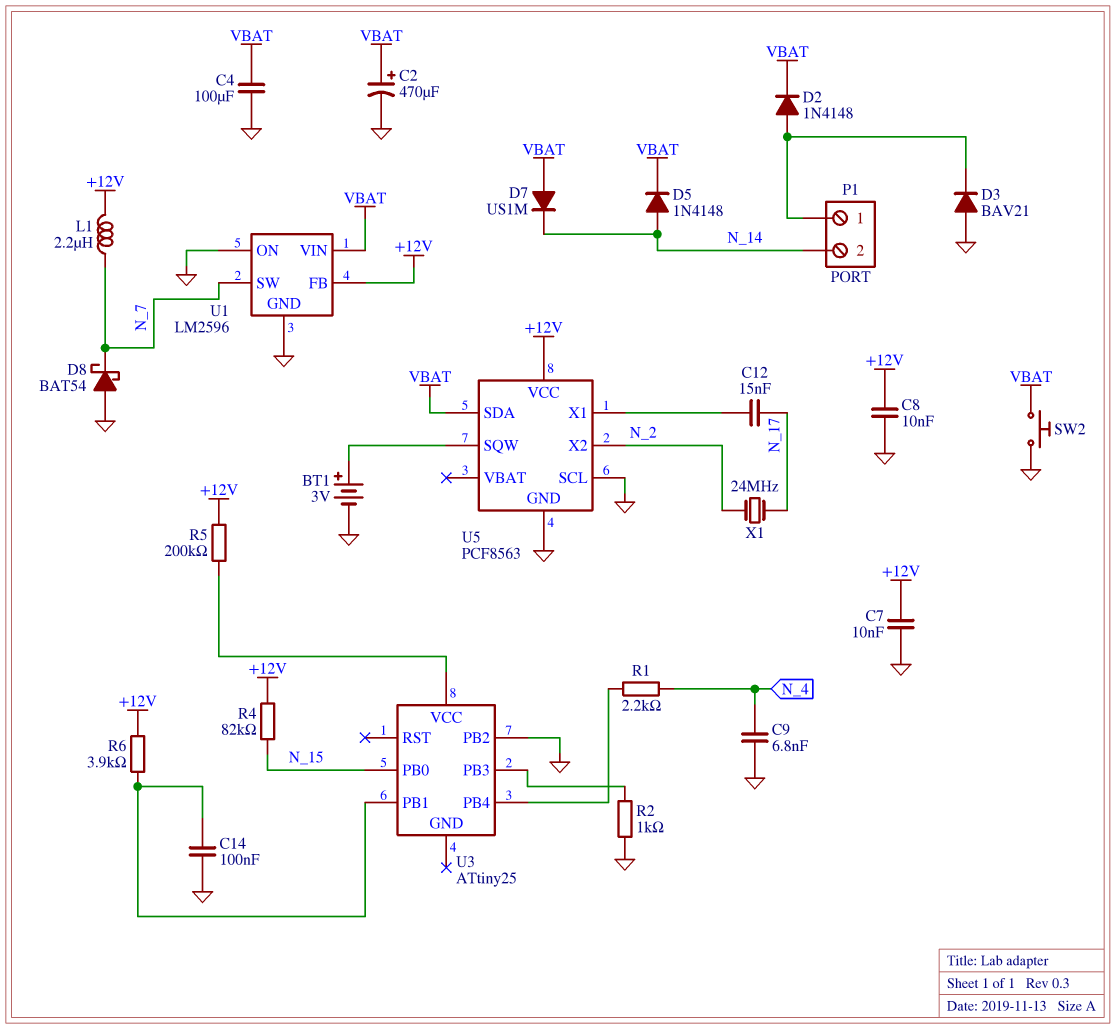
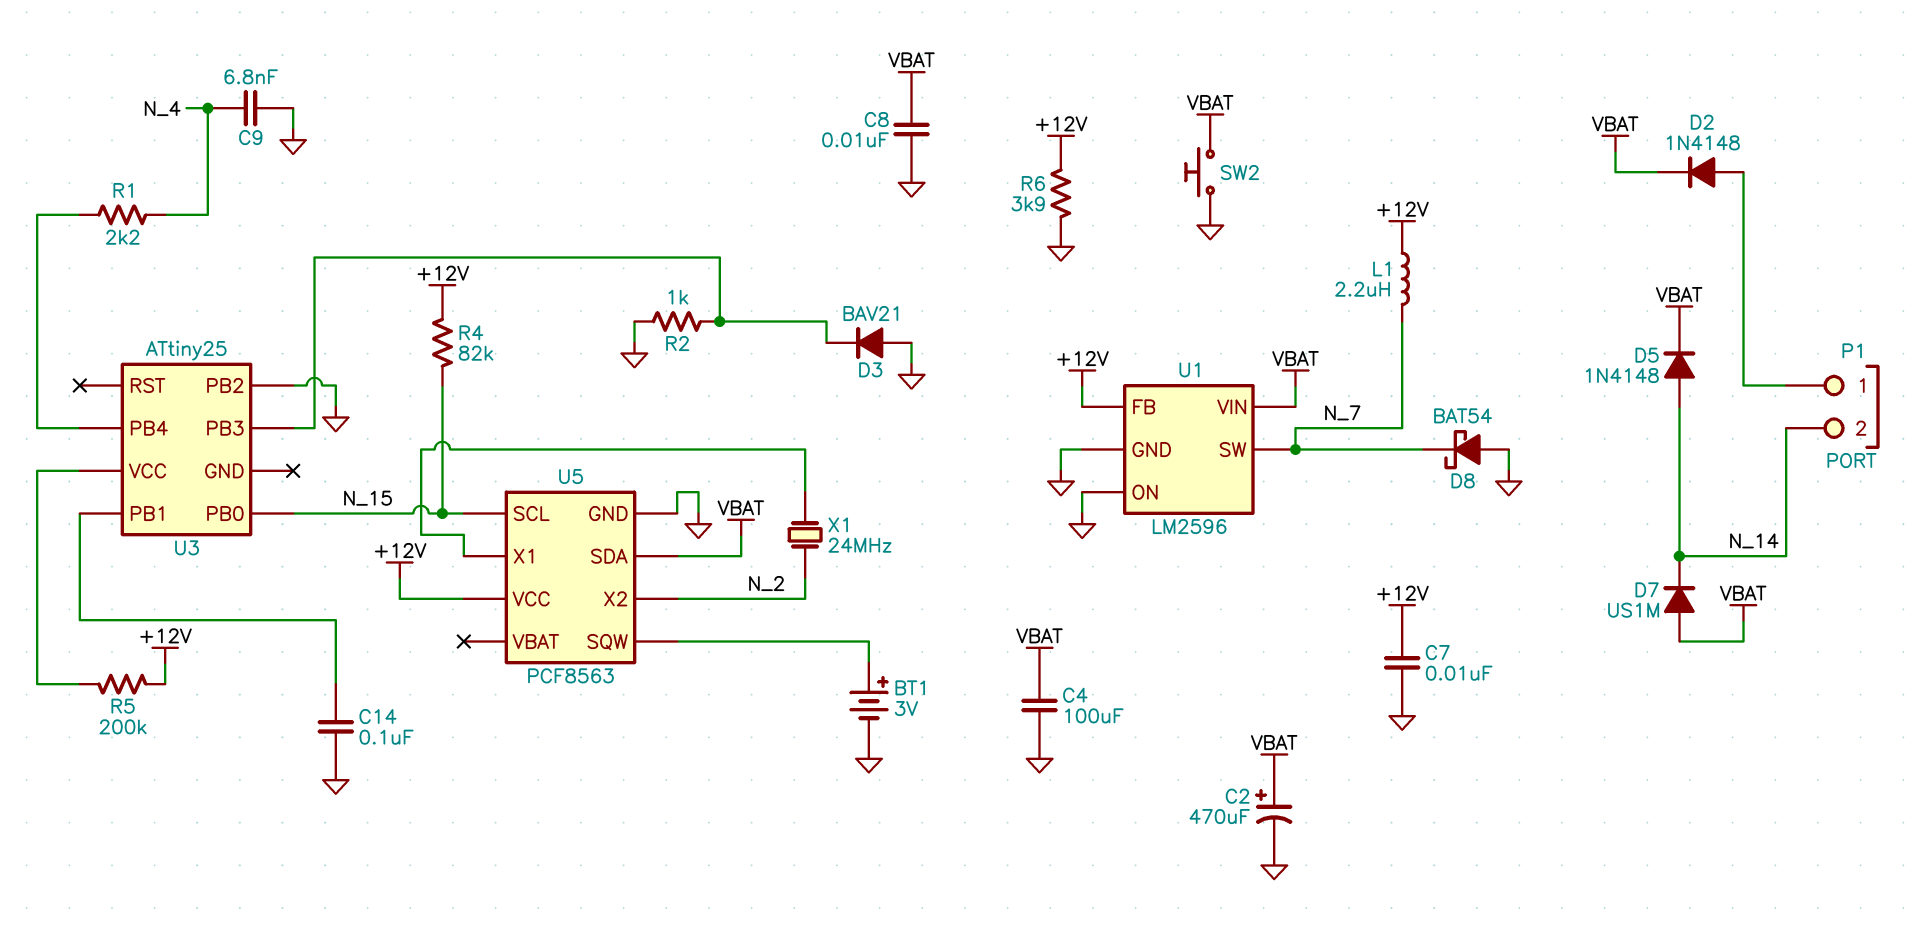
C8: 10nF (+12V, GND) -> 10nF (GND, VBAT)
C12: 15nF (N_17, U5/X1) -> none
D3: diode BAV21 (A GND, K P1/1) -> diode BAV21 (A GND, K U3/PB3)
R6: 3.9k (+12V, U3/PB1) -> 3.9k (+12V, GND)
U5 pin SCL: GND -> N_15
X1: 24MHz (N_2, N_17) -> 24MHz (N_2, U5/X1)

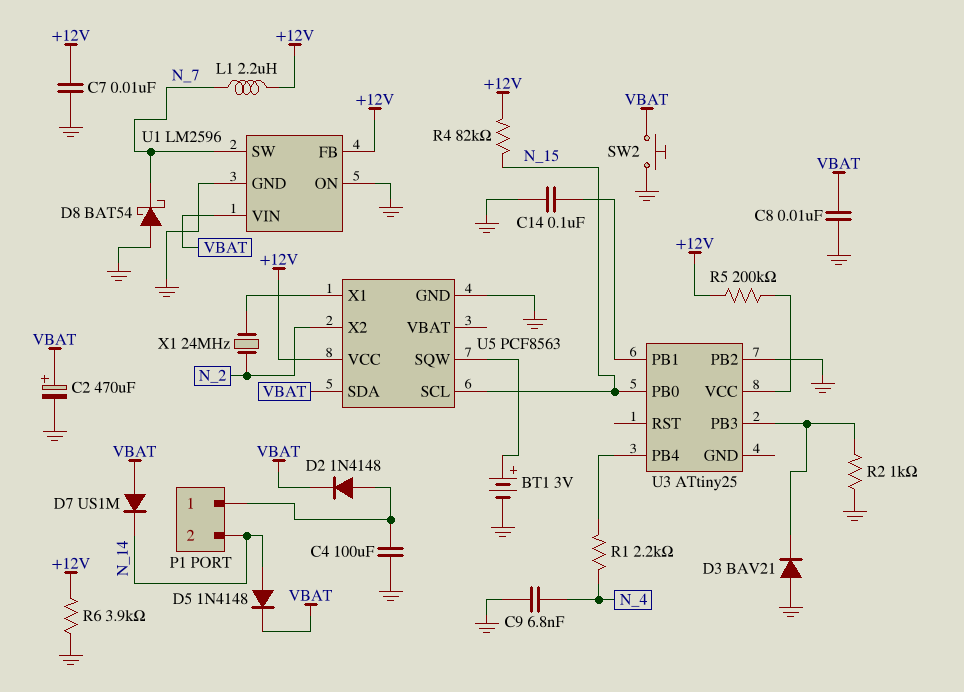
C4: 100uF (GND, VBAT) -> 100uF (GND, P1/1)

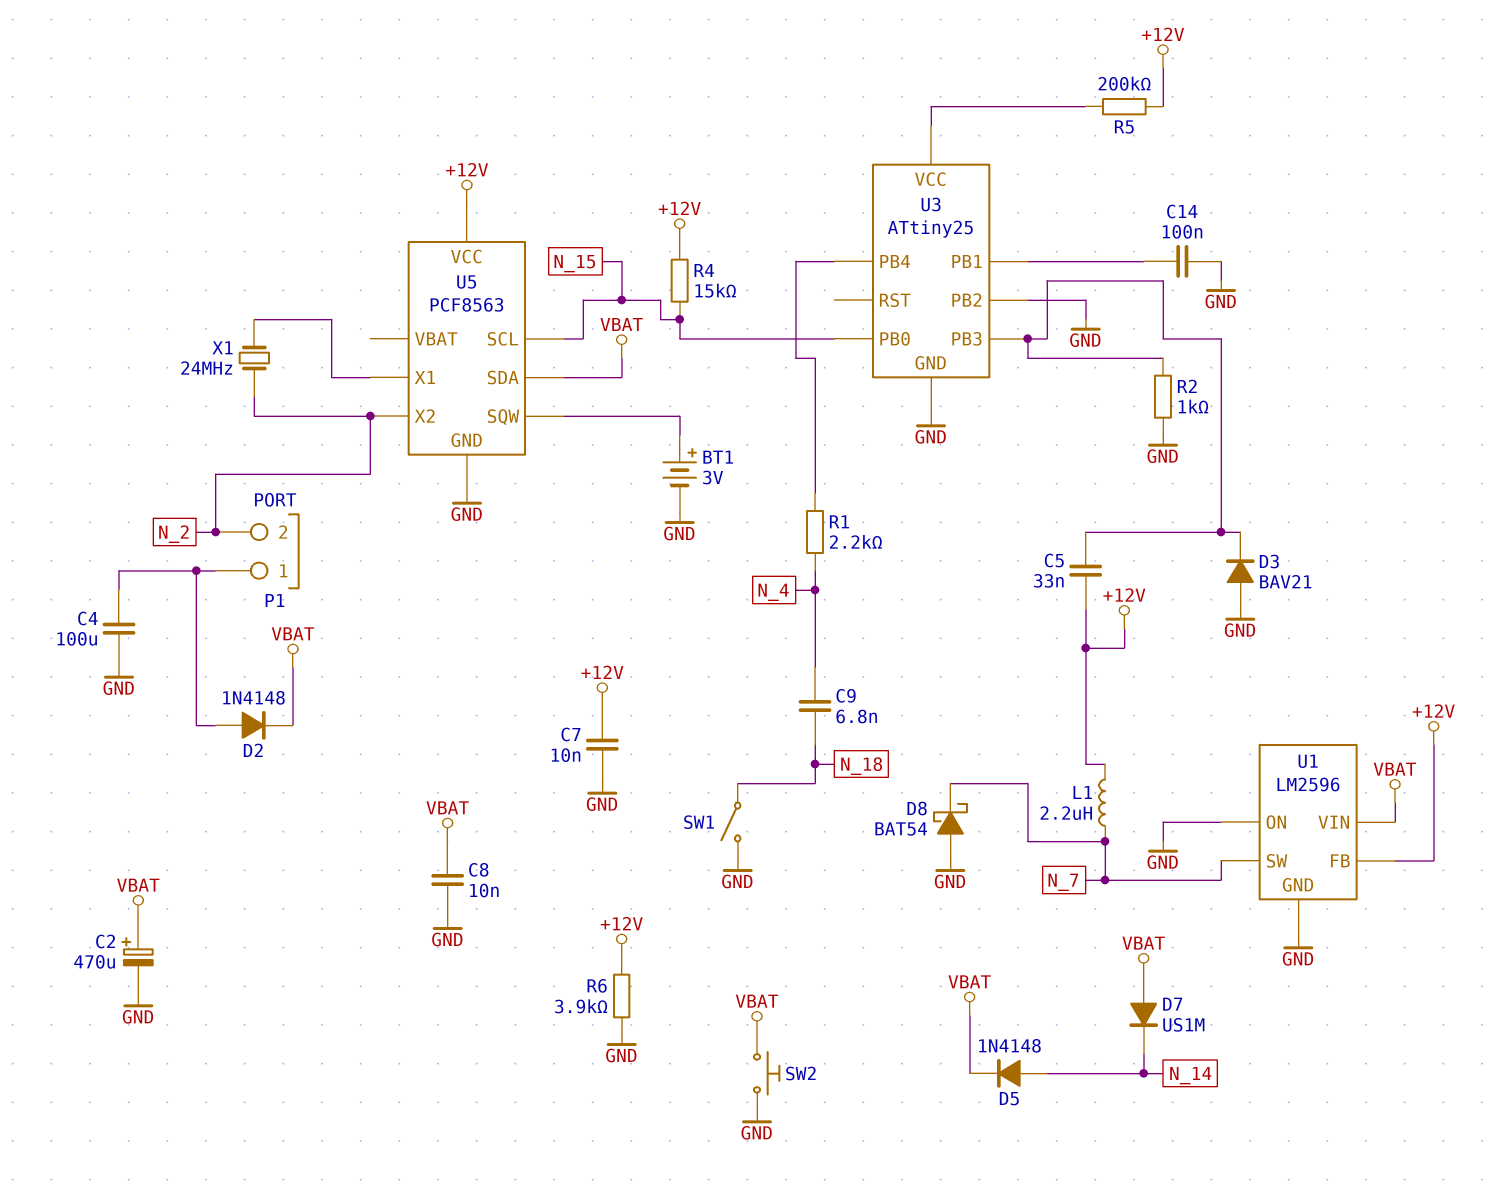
C5: none -> 33nF (+12V, U3/PB3)
C9: 6.8nF (GND, N_4) -> 6.8nF (N_4, N_18)
P1 pin 2: N_14 -> N_2
R4: 82k (+12V, N_15) -> 15k (+12V, N_15)
SW1: none -> switch (GND, N_18)
U3 pin GND: none -> GND

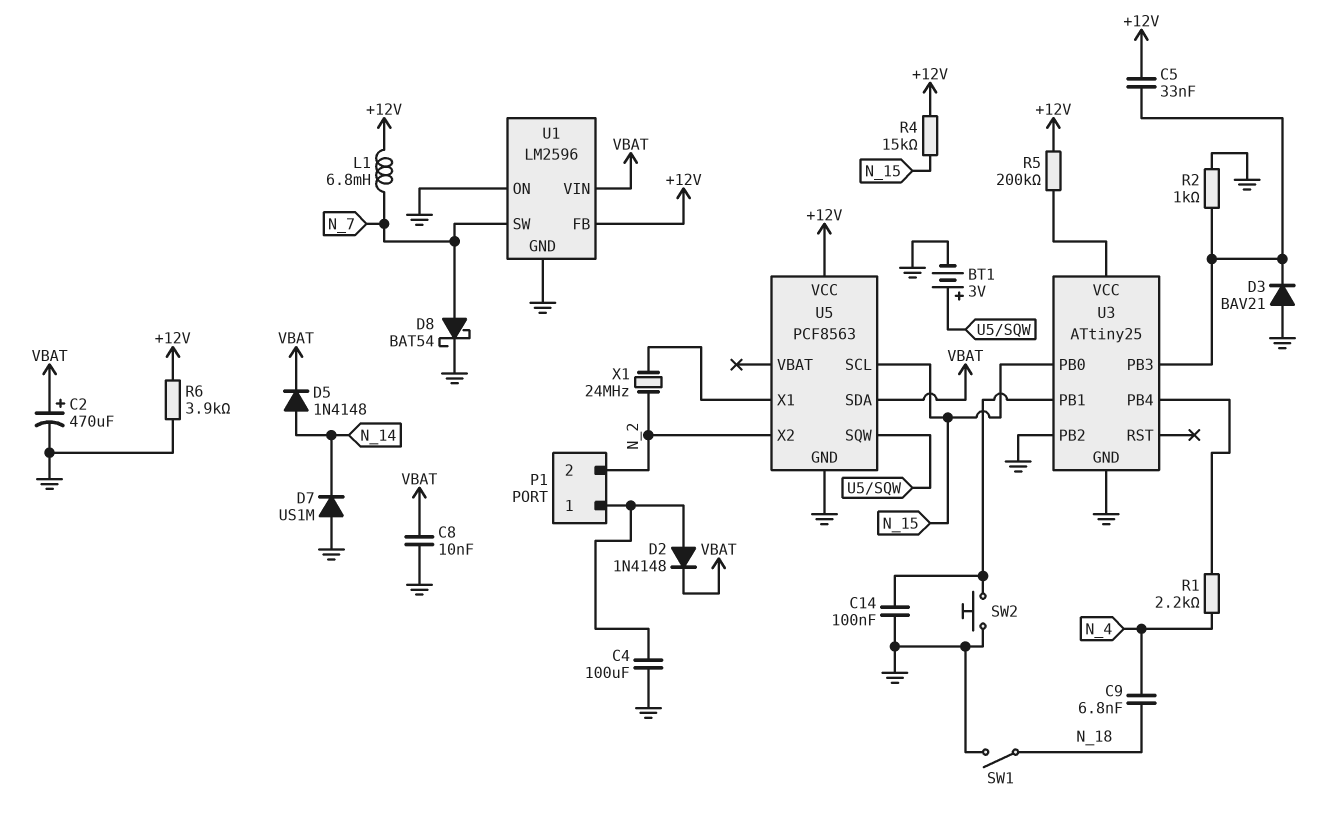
C7: 10nF (+12V, GND) -> none
D7: diode US1M (A VBAT, K N_14) -> diode US1M (A GND, K N_14)
D8: schottky BAT54 (A GND, K N_7) -> schottky BAT54 (A N_7, K GND)
L1: 2.2uH (+12V, N_7) -> 6.8mH (+12V, N_7)
SW2: button (GND, VBAT) -> button (GND, U3/PB1)

